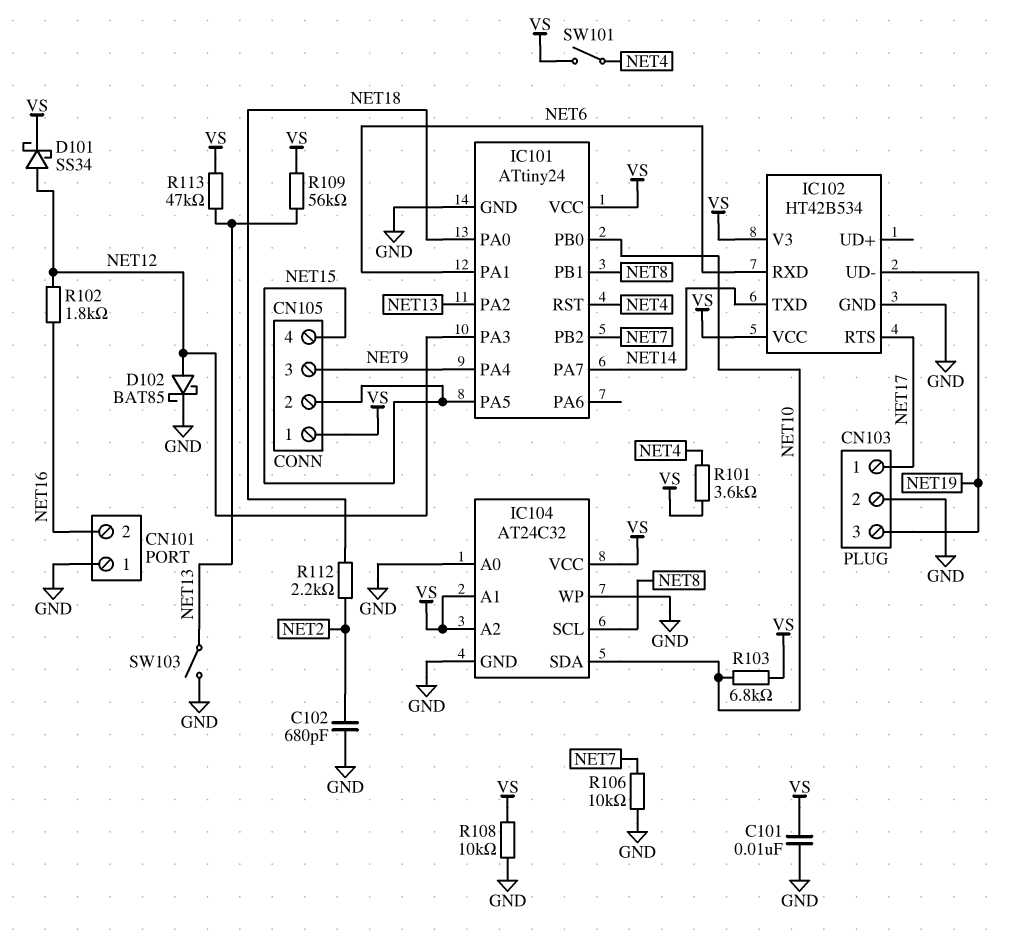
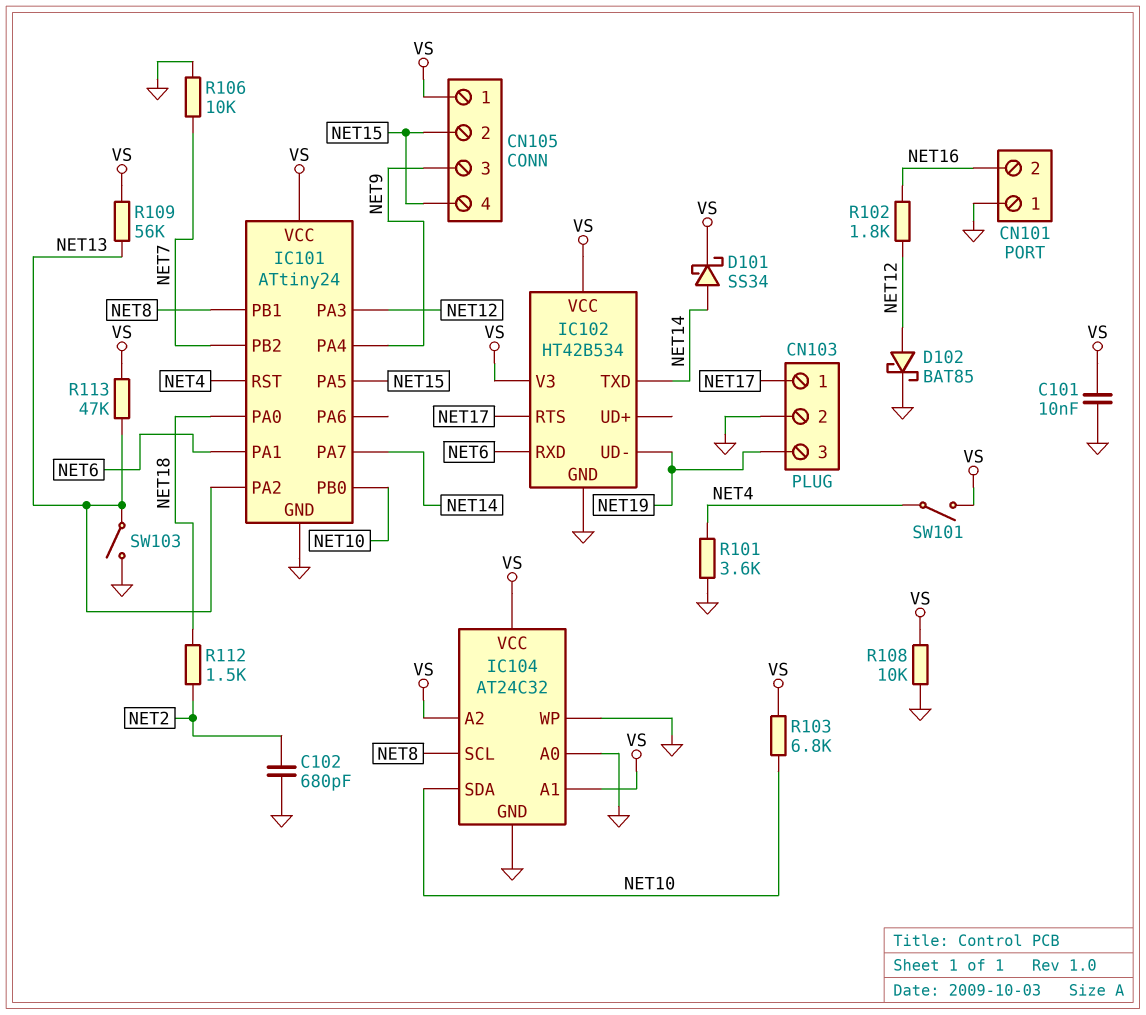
D101: schottky SS34 (A NET12, K VS) -> schottky SS34 (A NET14, K VS)
R101: 3.6k (NET4, VS) -> 3.6k (GND, NET4)
R112: 2.2k (NET2, NET18) -> 1.5k (NET2, NET18)

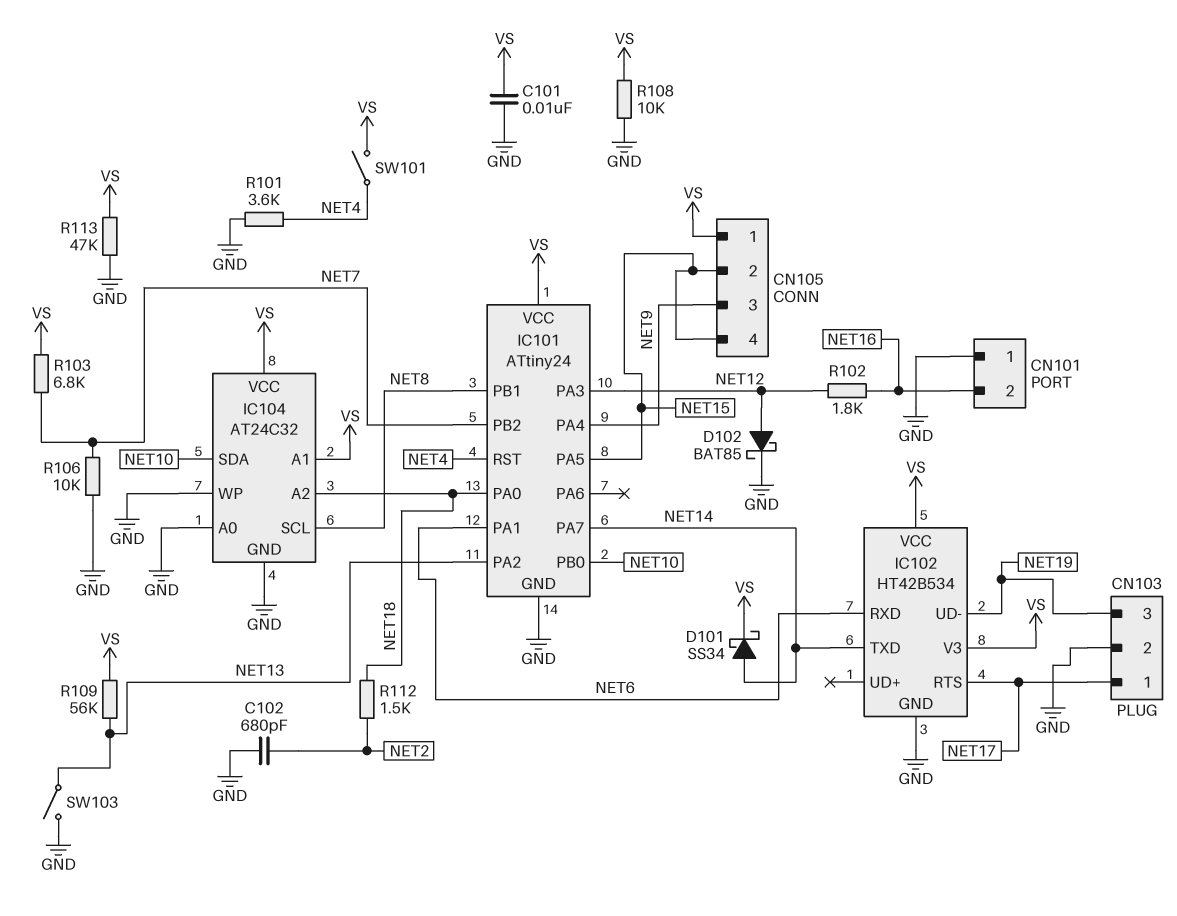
IC104 pin A2: VS -> NET18
R103: 6.8k (NET10, VS) -> 6.8k (NET7, VS)
R113: 47k (NET13, VS) -> 47k (GND, VS)

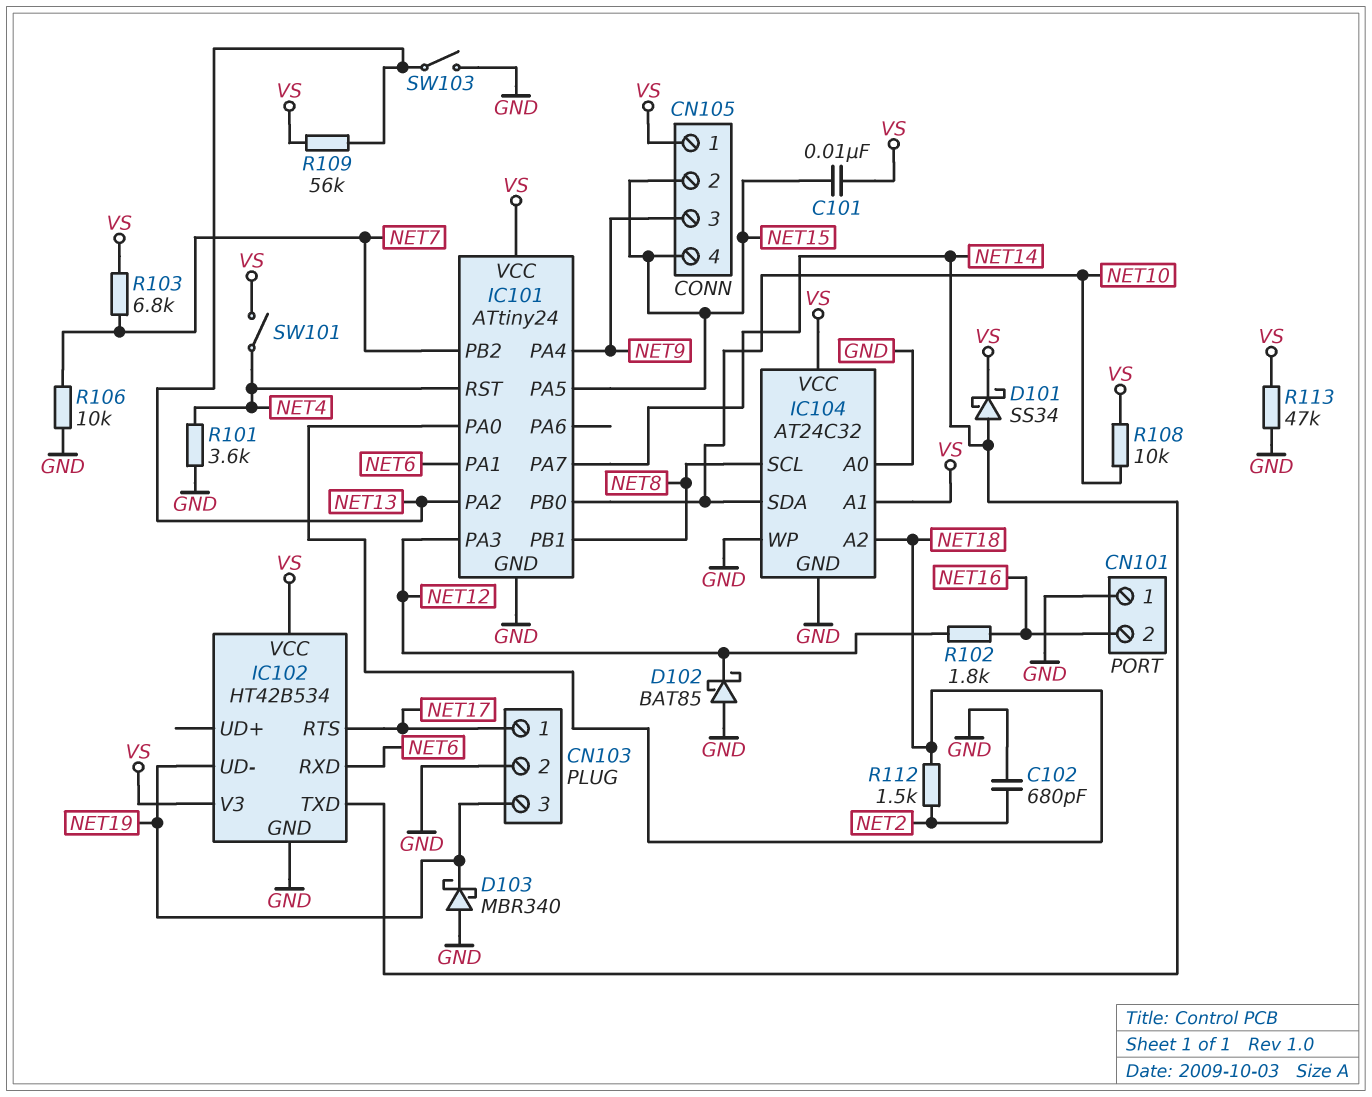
C101: 10nF (GND, VS) -> 10nF (NET15, VS)
D102: schottky BAT85 (A NET12, K GND) -> schottky BAT85 (A GND, K NET12)
D103: none -> schottky MBR340 (A GND, K NET19)
R108: 10k (GND, VS) -> 10k (NET10, VS)

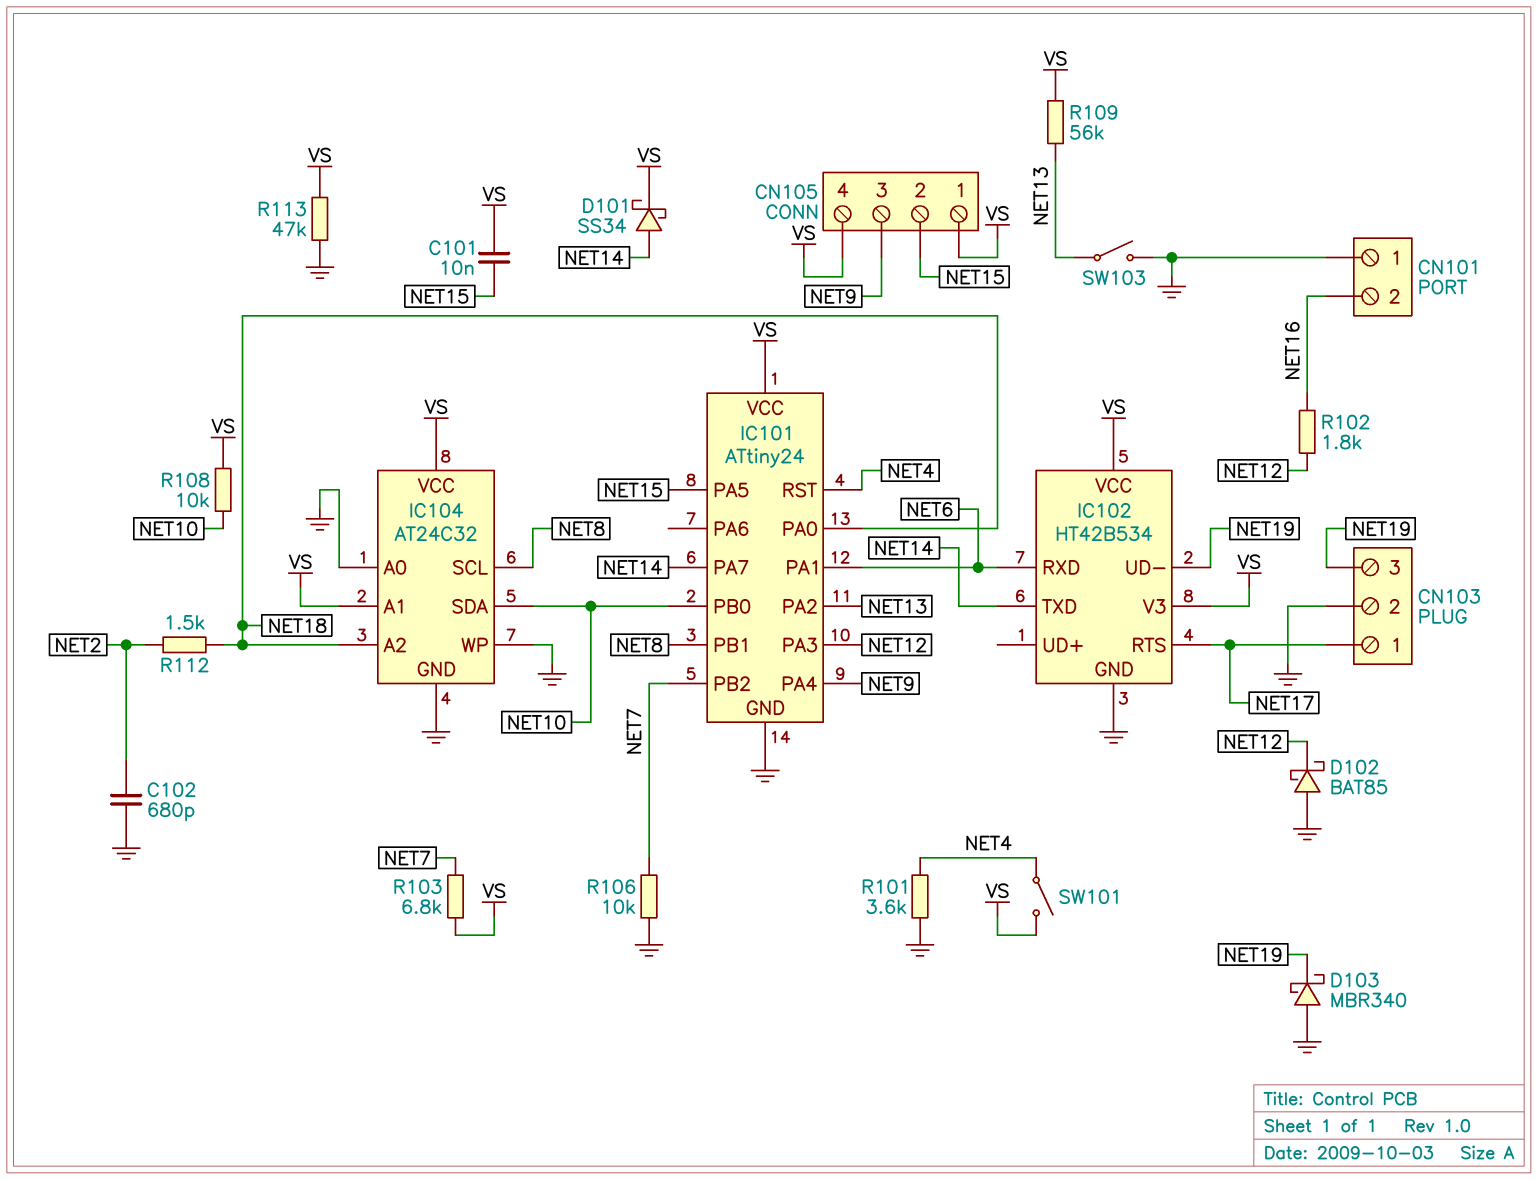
CN105 pin 4: NET15 -> VS

